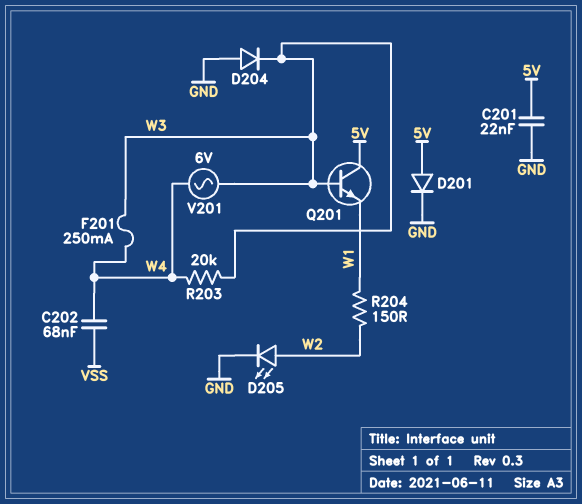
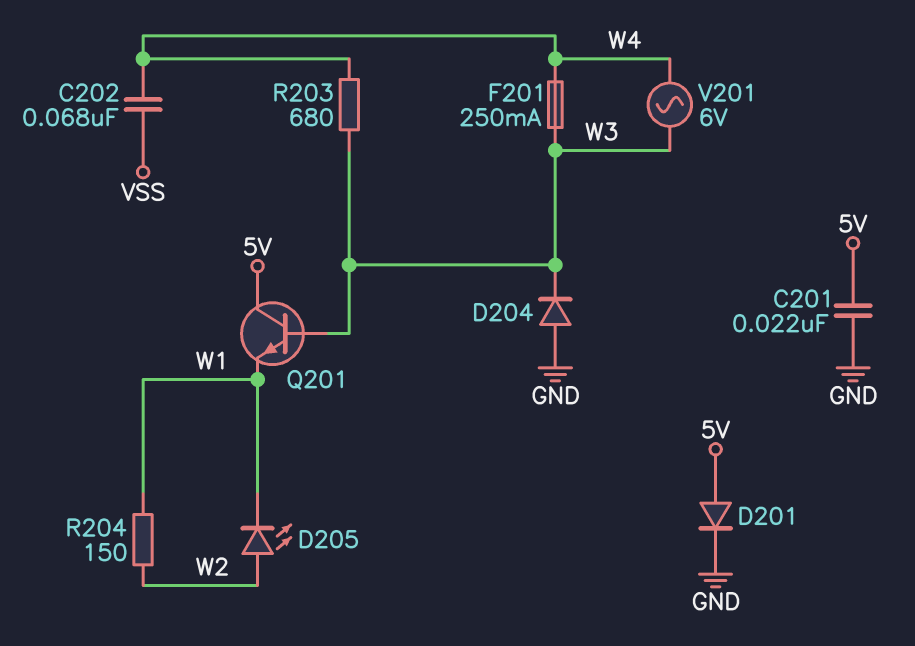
D205: LED (A W2, K GND) -> LED (A W2, K W1)
R203: 20k (W3, W4) -> 680 (W3, W4)

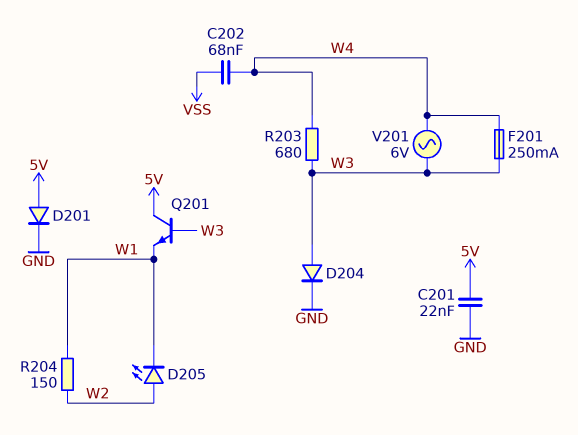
D204: diode (A GND, K W3) -> diode (A W3, K GND)

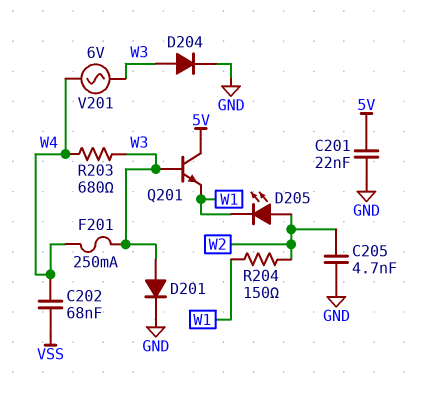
C205: none -> 4.7nF (GND, W2)
D201: diode (A 5V, K GND) -> diode (A W3, K GND)

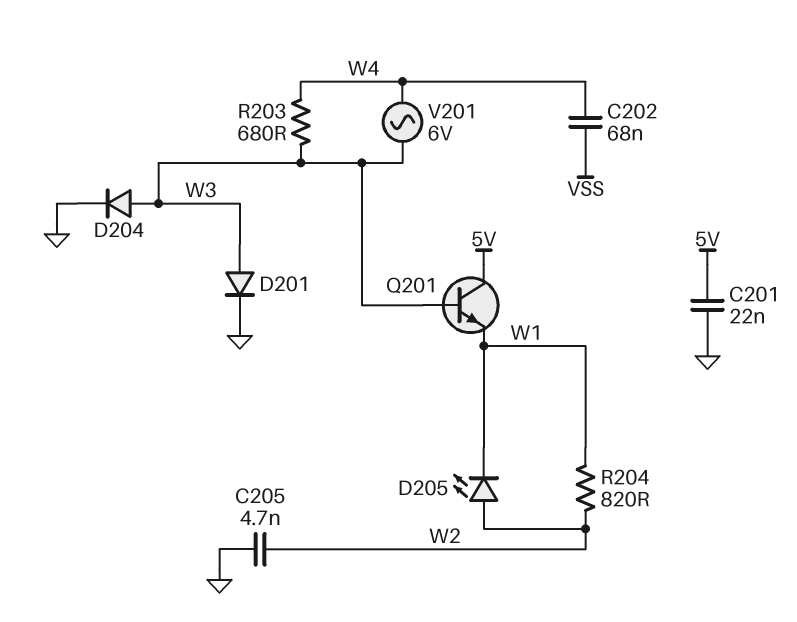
F201: 250mA (W3, W4) -> none
R204: 150 (W1, W2) -> 820 (W1, W2)

